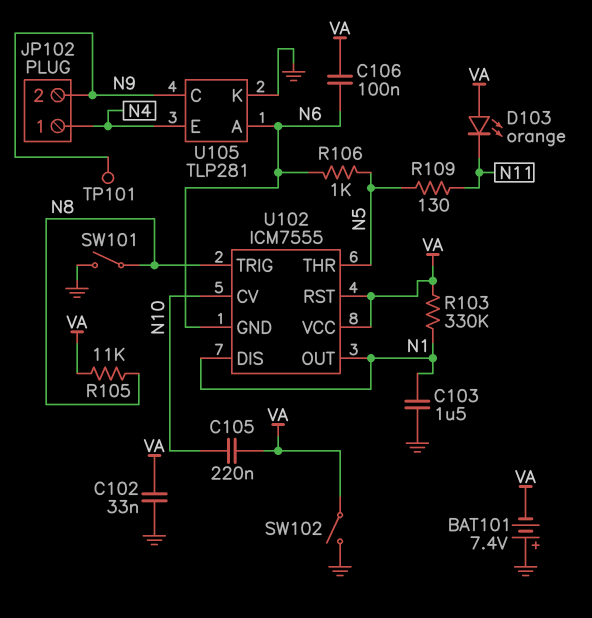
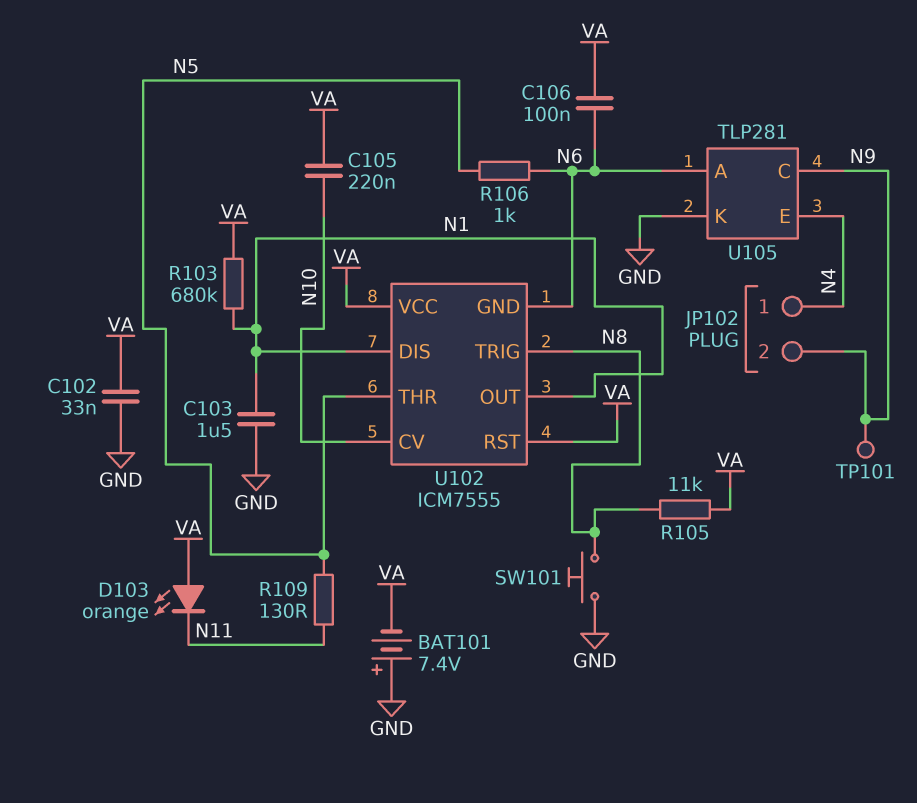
R103: 330k (N1, VA) -> 680k (N1, VA)
SW101: switch (GND, N8) -> button (GND, N8)
SW102: switch (GND, VA) -> none

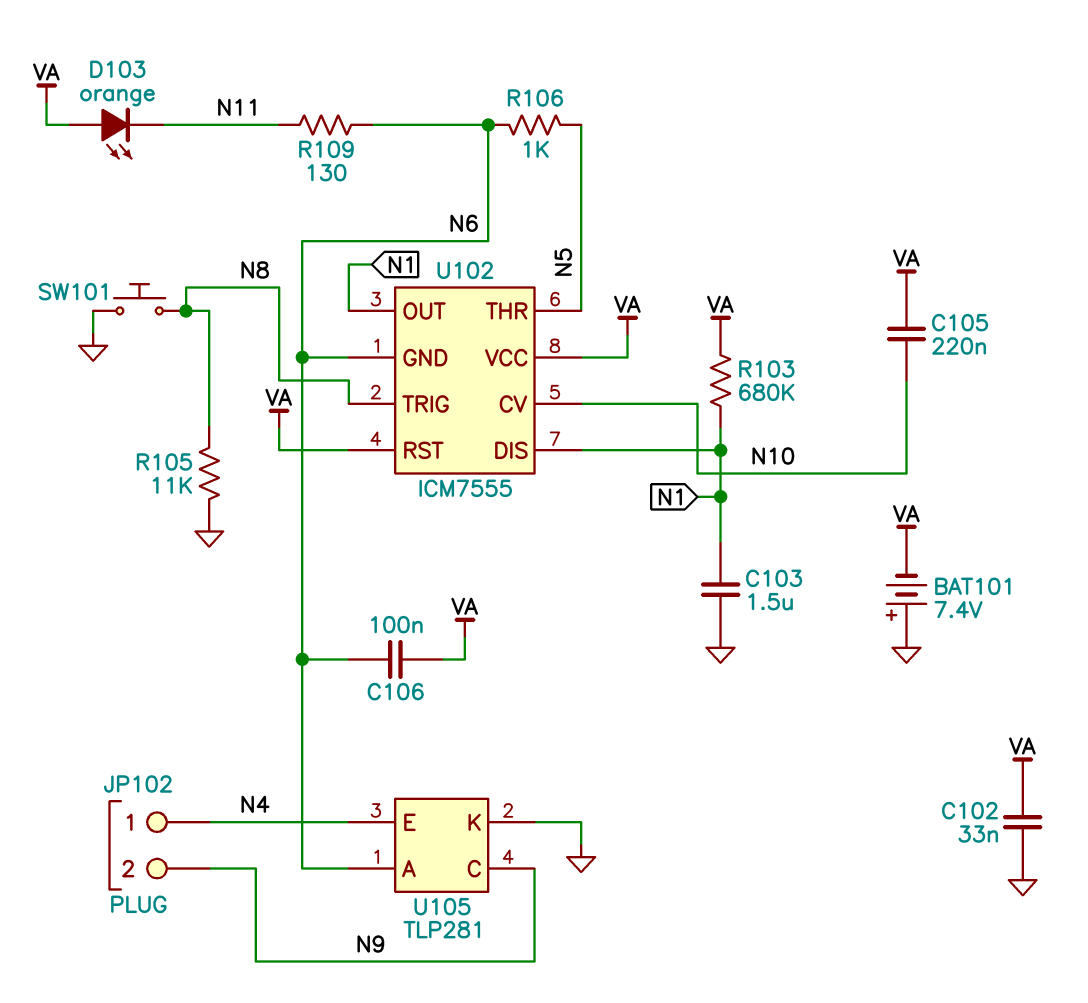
R105: 11k (N8, VA) -> 11k (GND, N8)
R109: 130 (N5, N11) -> 130 (N6, N11)
TP101: test point (N9) -> none

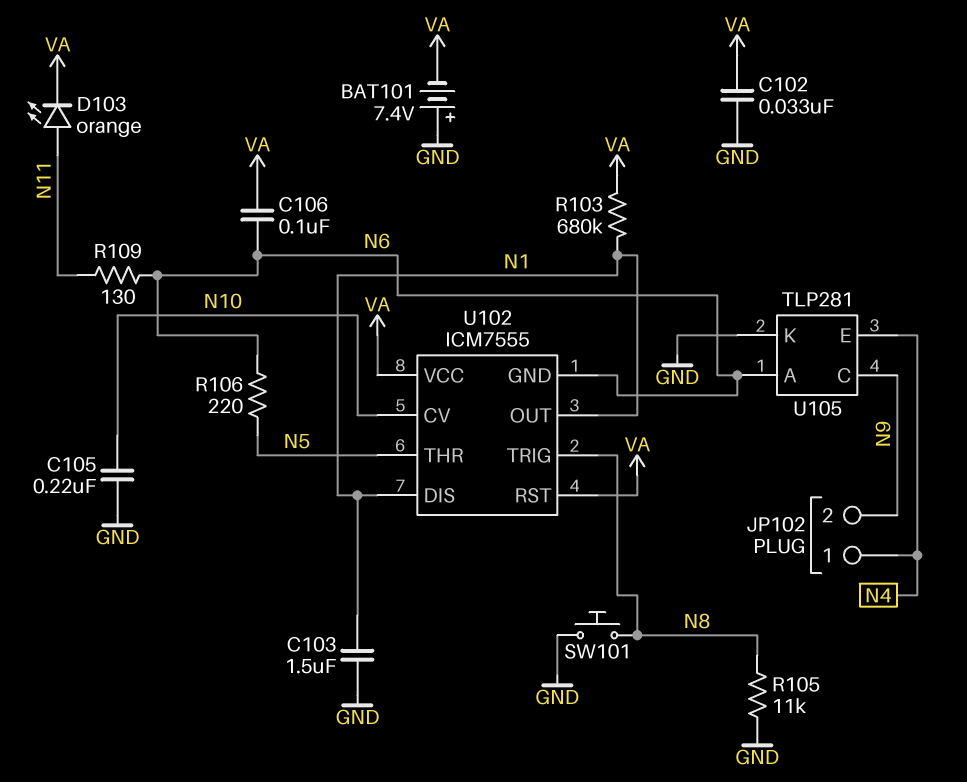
C105: 220nF (N10, VA) -> 220nF (GND, N10)
D103: LED orange (A VA, K N11) -> LED orange (A N11, K VA)
R106: 1k (N5, N6) -> 220 (N5, N6)

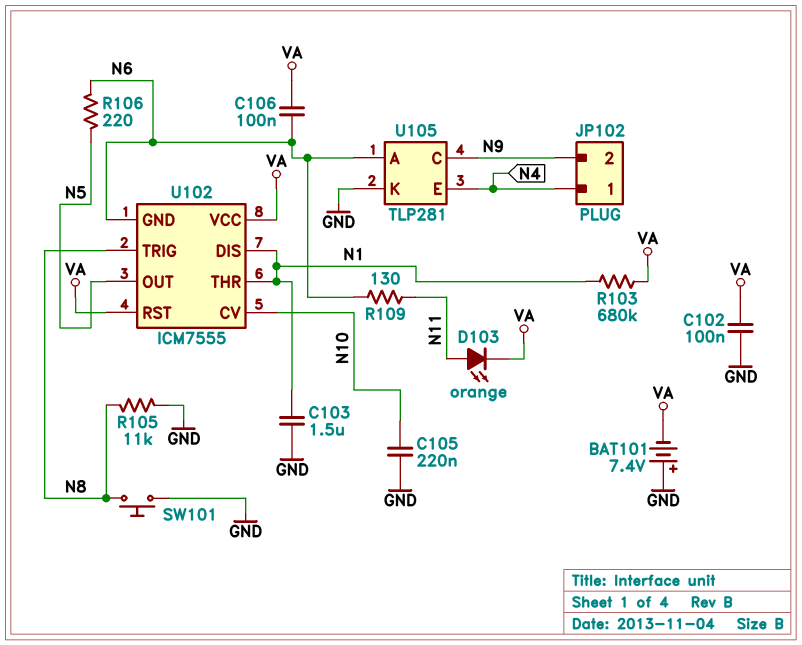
C102: 33nF (GND, VA) -> 100nF (GND, VA)
U102 pin OUT: N1 -> N5
U102 pin THR: N5 -> N1

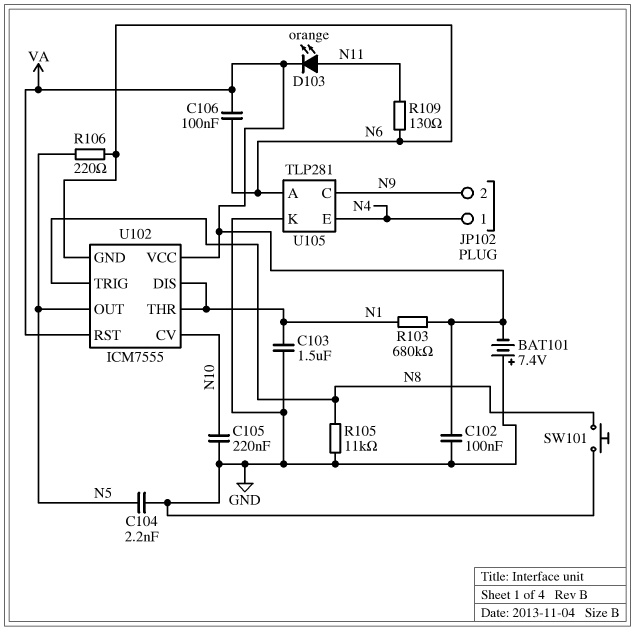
C104: none -> 2.2nF (GND, N5)

